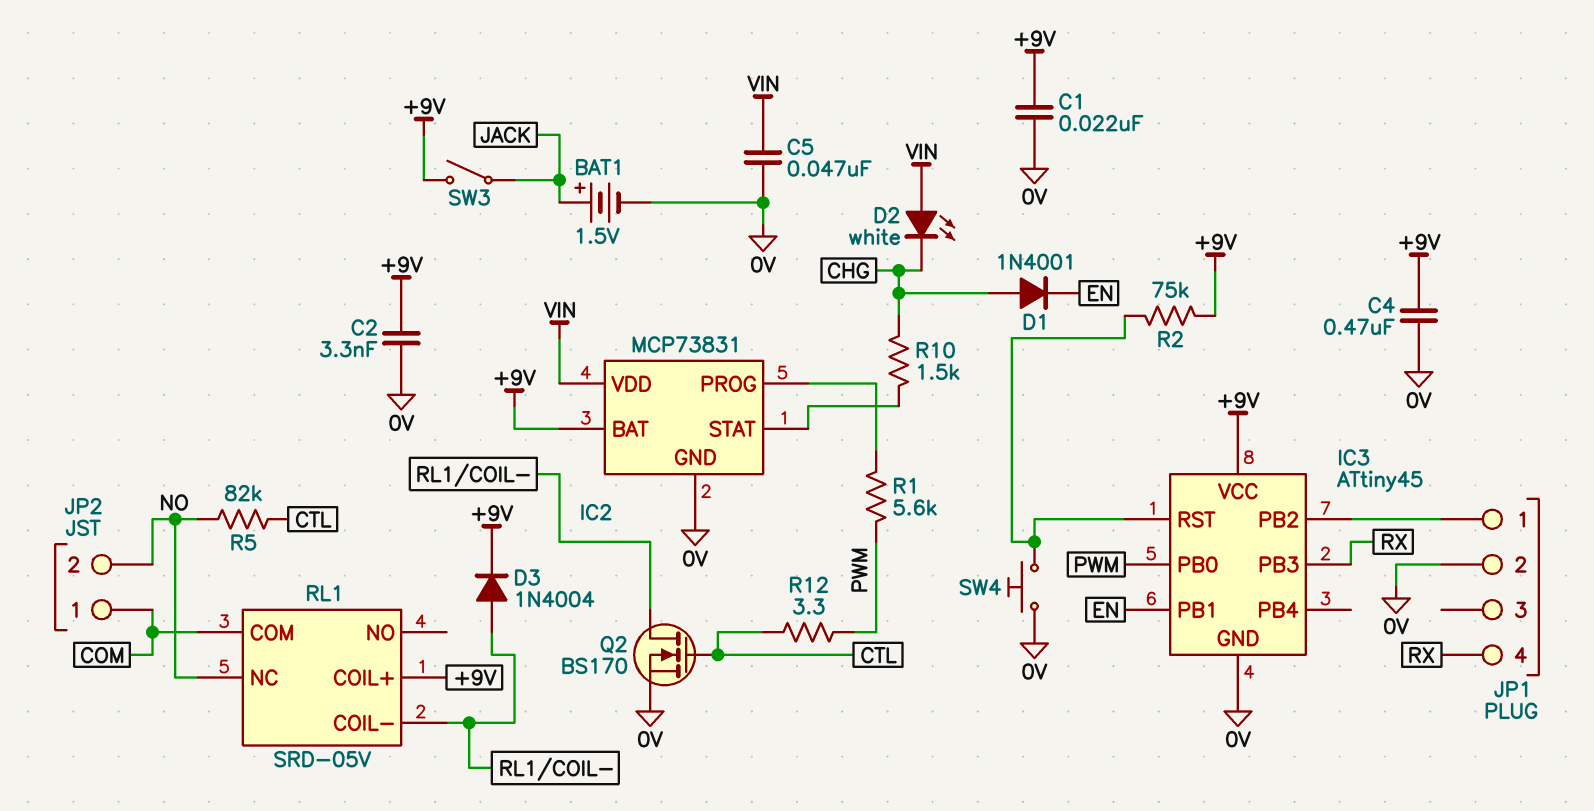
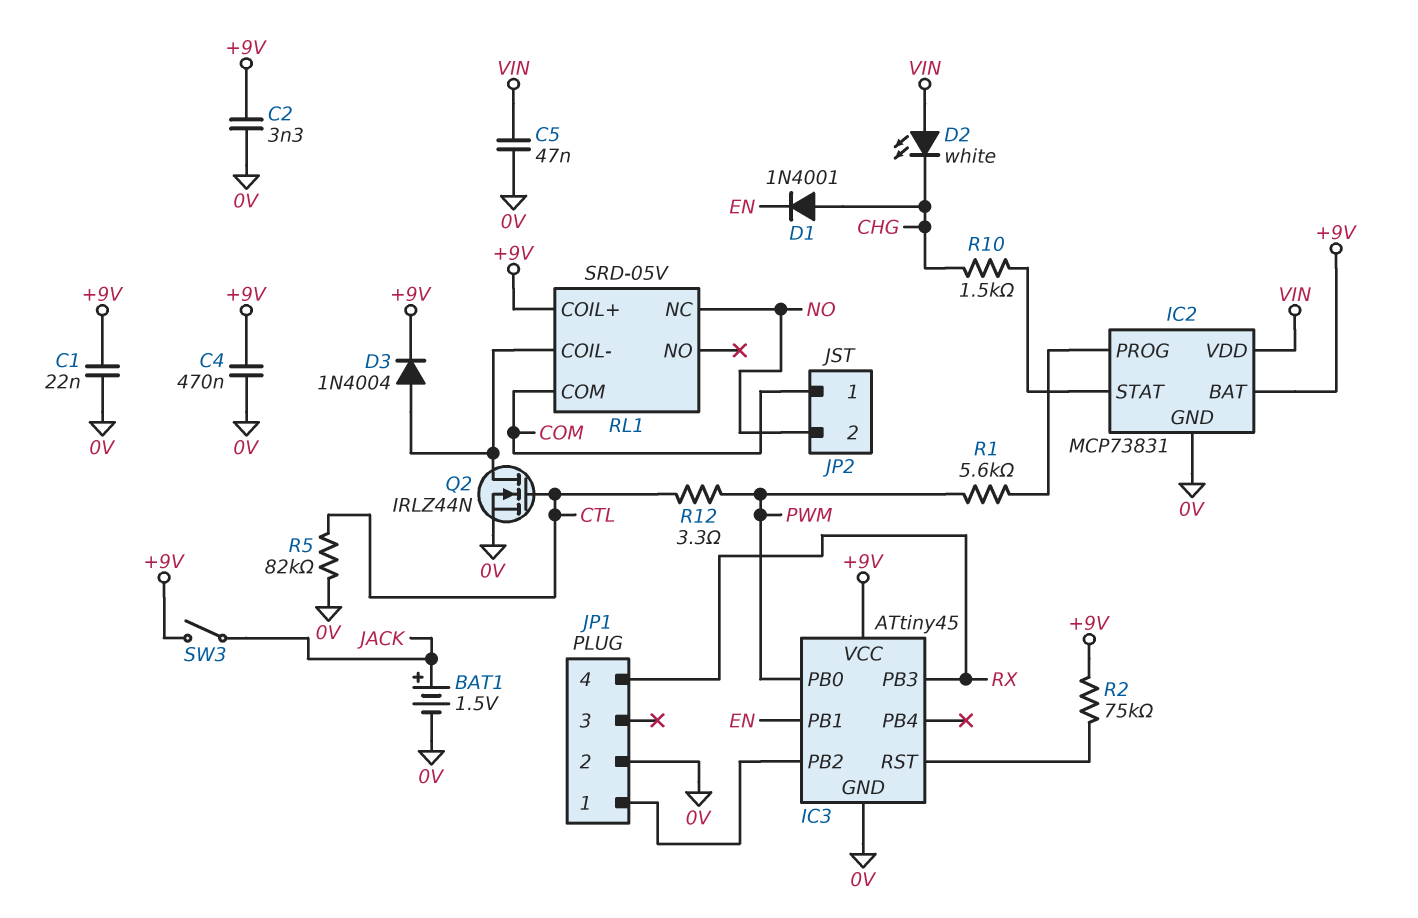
Q2: NMOS BS170 (G CTL, D RL1/COIL-, S 0V) -> NMOS IRLZ44N (G CTL, D RL1/COIL-, S 0V)
R5: 82k (CTL, NO) -> 82k (0V, CTL)
SW4: button (0V, IC3/RST) -> none

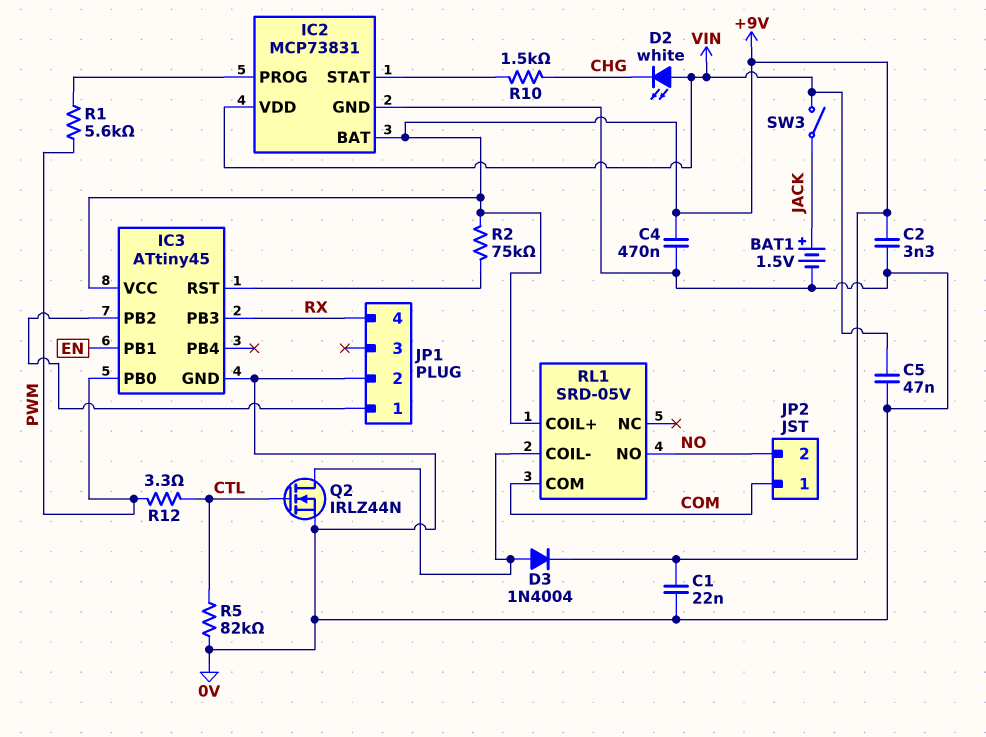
D1: diode 1N4001 (A CHG, K EN) -> none
RL1 pin NC: NO -> none
RL1 pin NO: none -> NO
SW3: switch (+9V, JACK) -> switch (JACK, VIN)

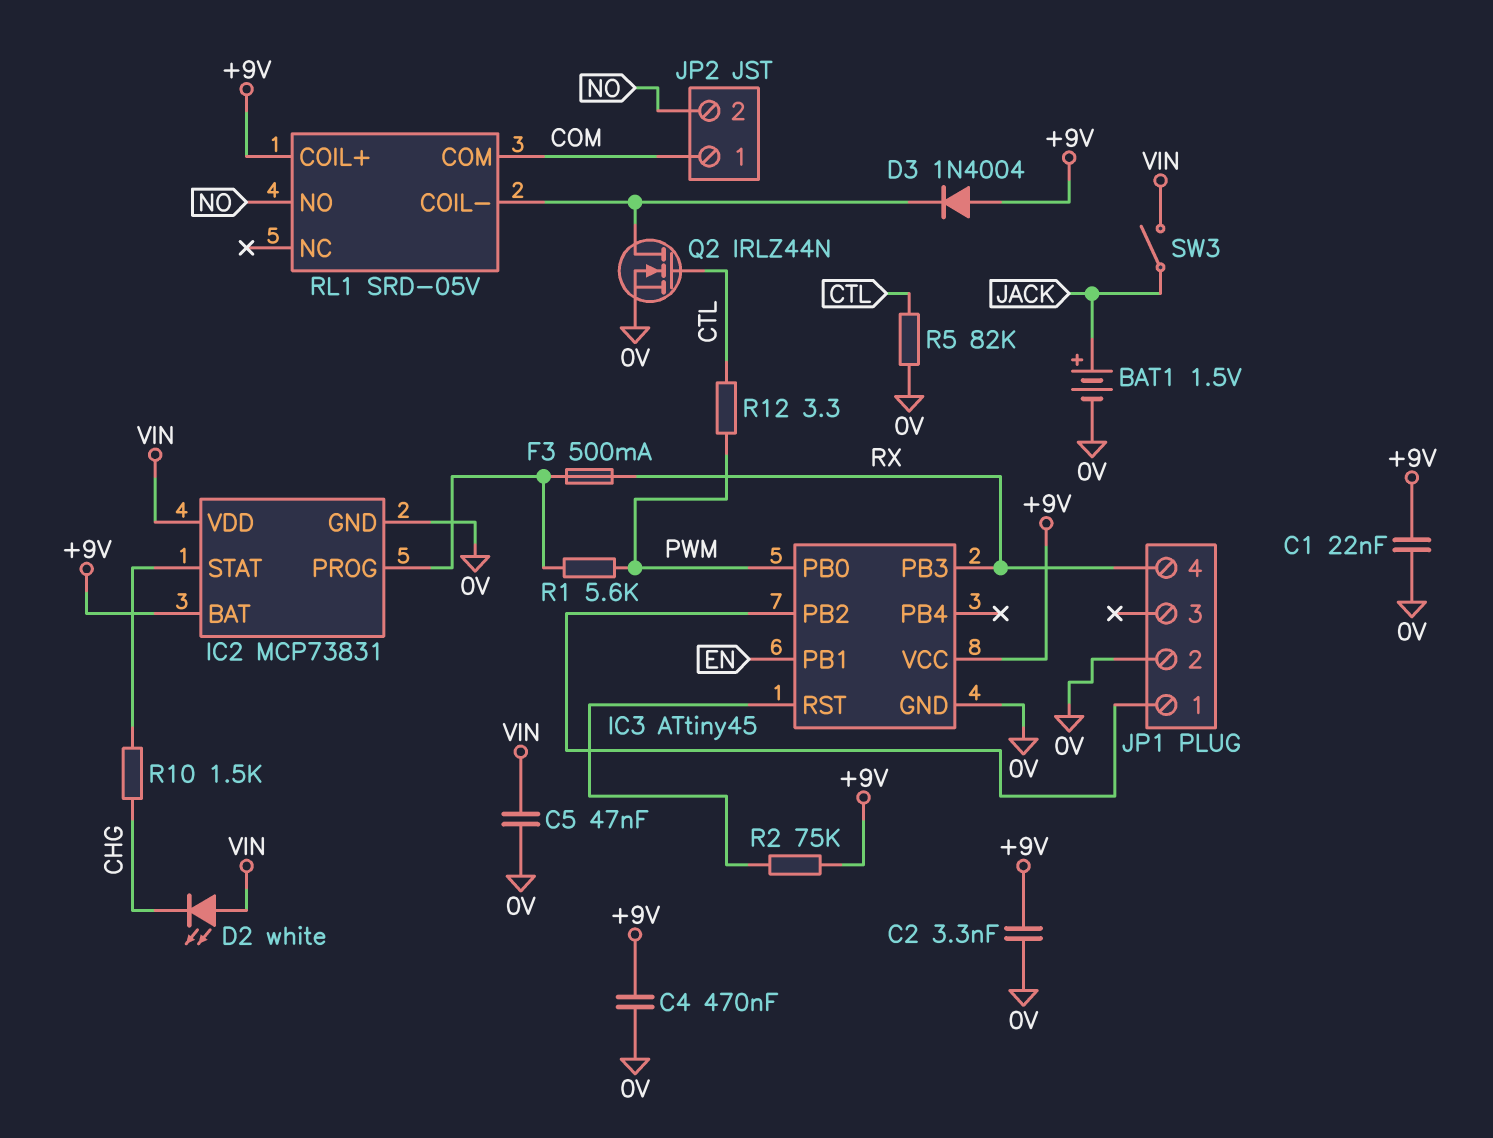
D3: diode 1N4004 (A RL1/COIL-, K +9V) -> diode 1N4004 (A +9V, K RL1/COIL-)
F3: none -> 500mA (IC2/PROG, RX)

